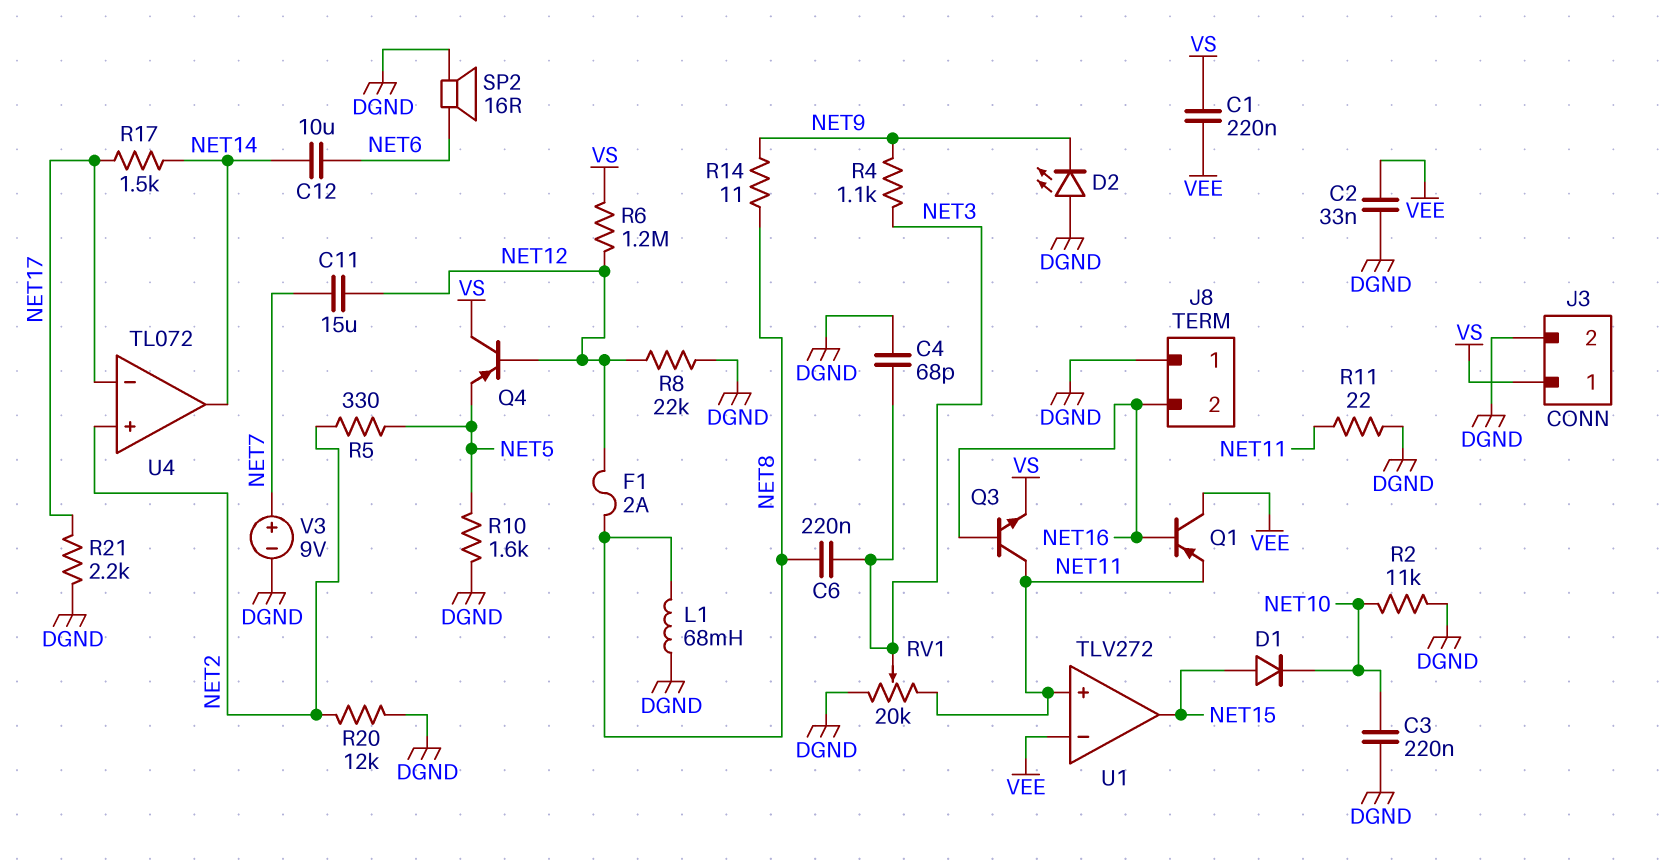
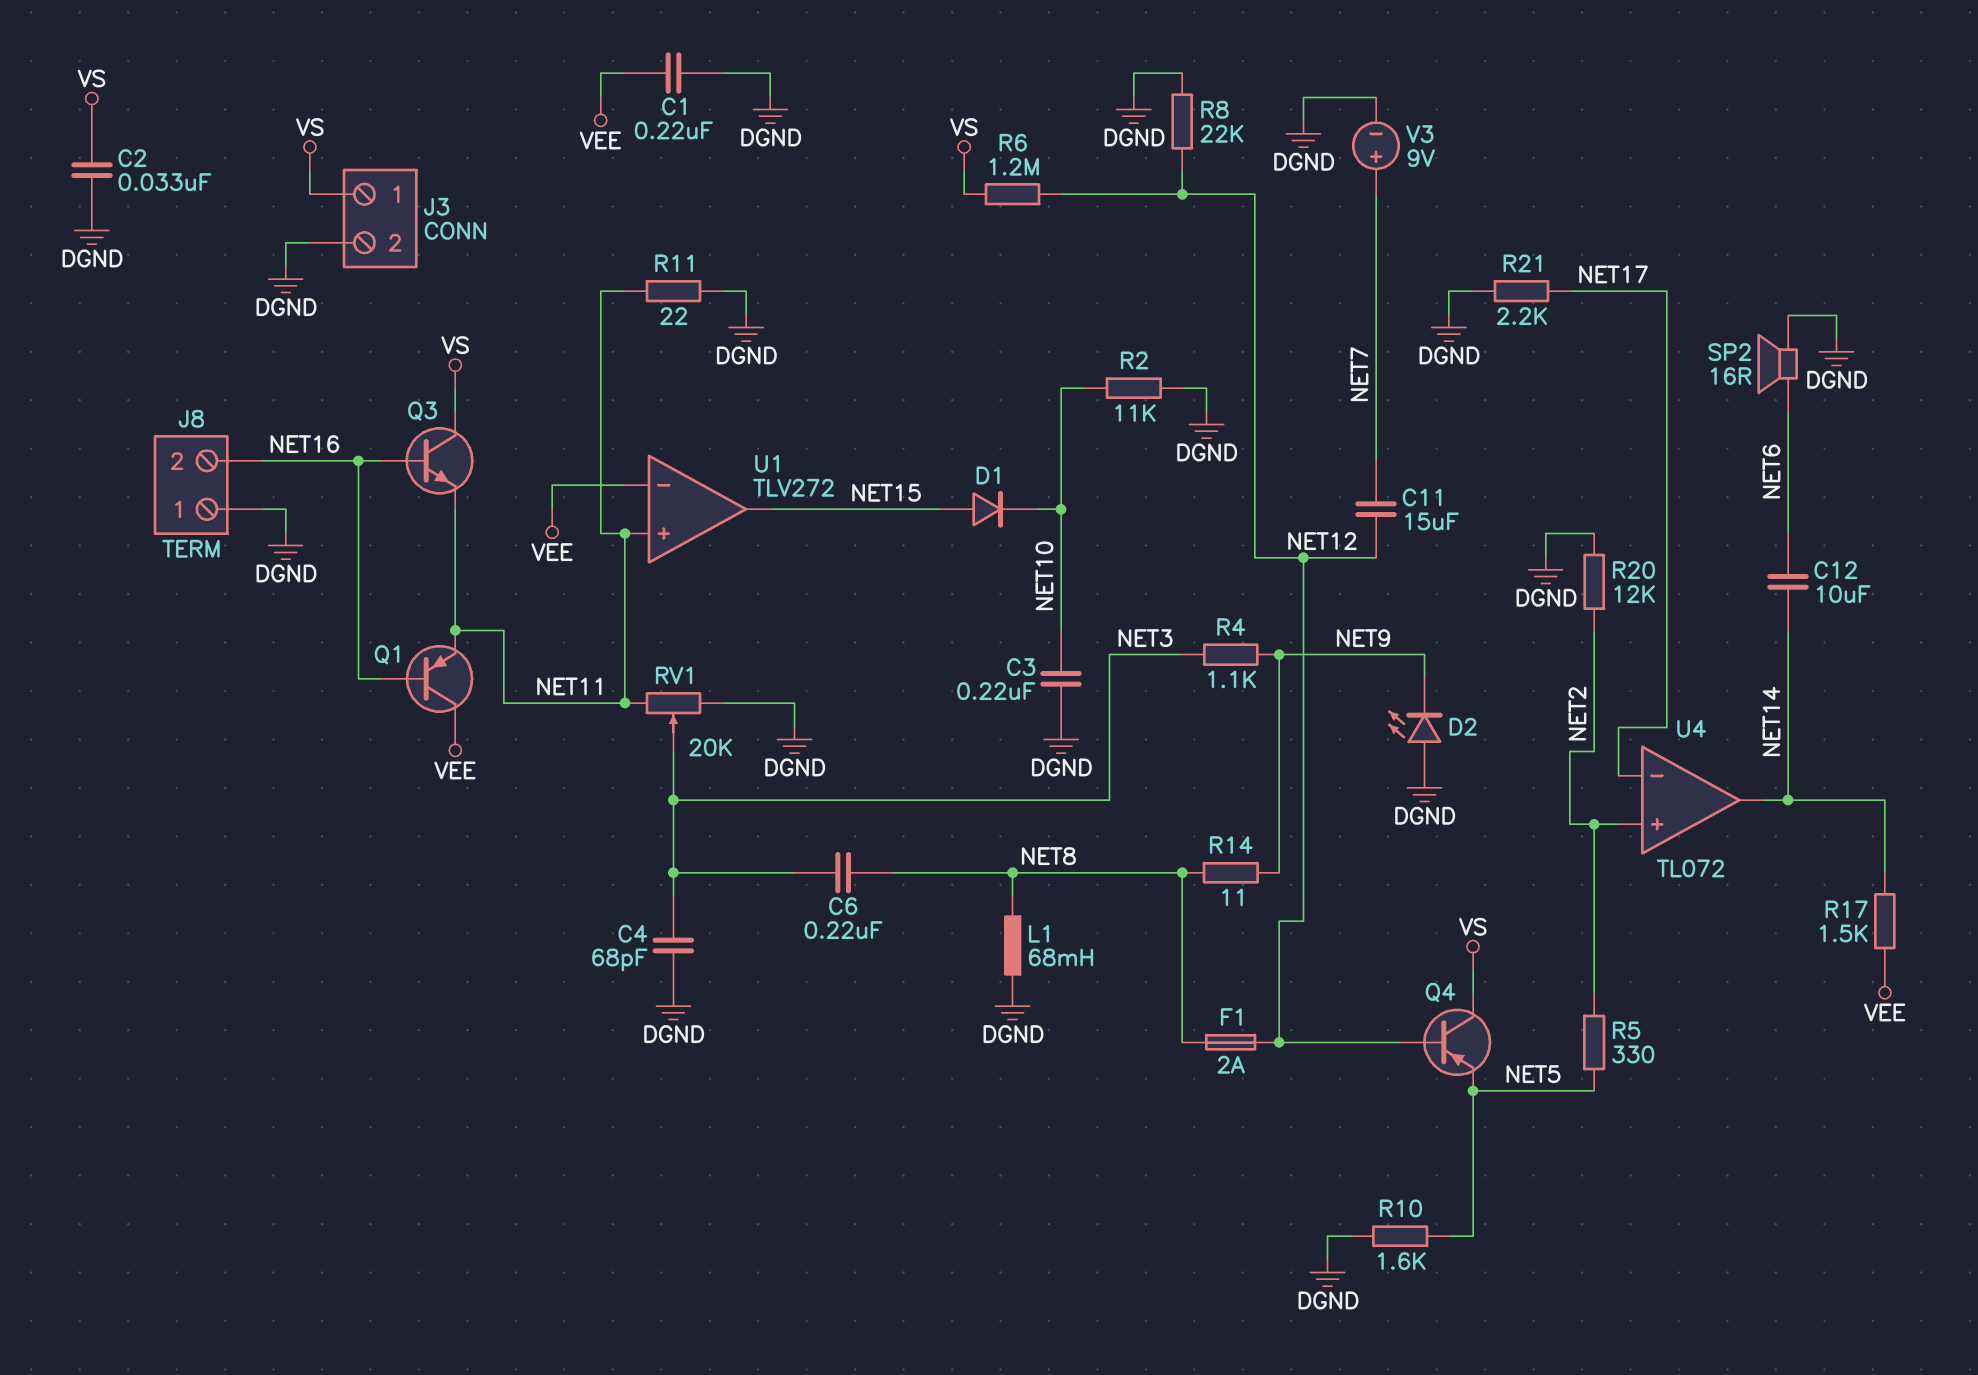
C1: 220nF (VEE, VS) -> 220nF (DGND, VEE)
C2: 33nF (DGND, VEE) -> 33nF (DGND, VS)
Q3: NPN (B NET16, C NET11, E VS) -> NPN (B NET16, C VS, E NET11)
R17: 1.5k (NET14, NET17) -> 1.5k (NET14, VEE)

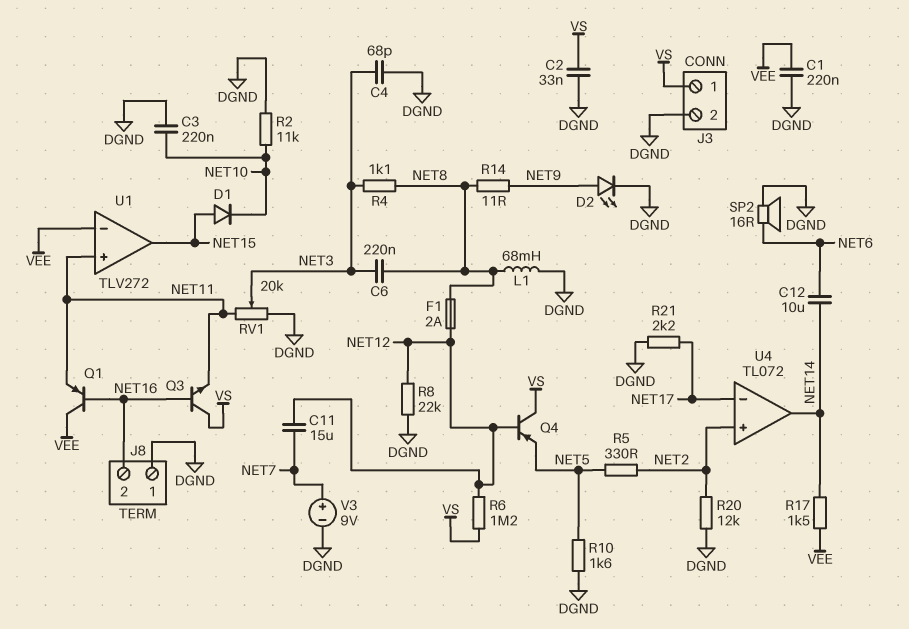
D2: LED (A DGND, K NET9) -> LED (A NET9, K DGND)
R4: 1.1k (NET3, NET9) -> 1.1k (NET3, NET8)
R11: 22 (DGND, NET11) -> none

